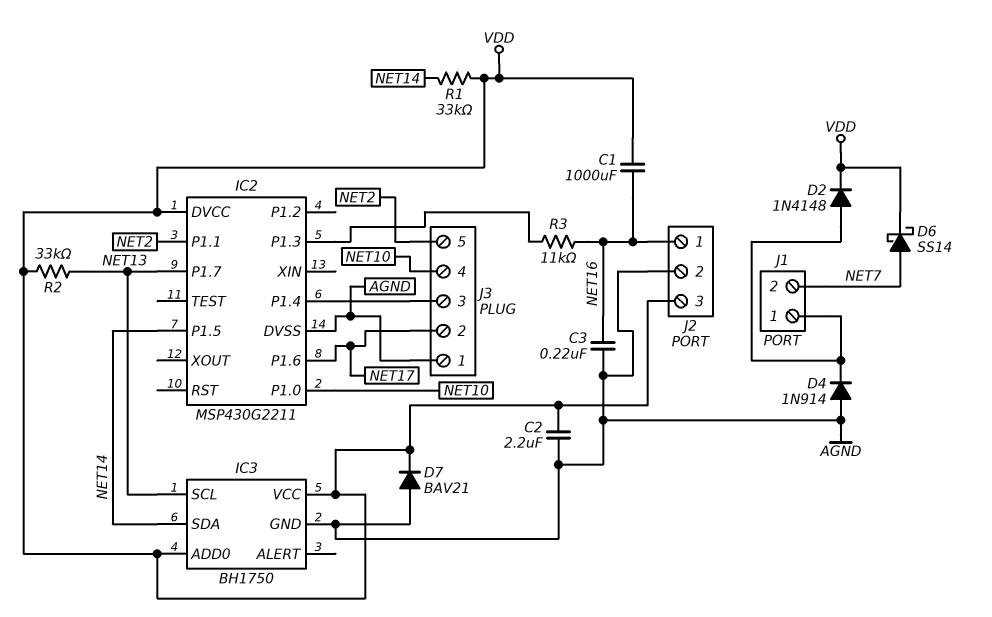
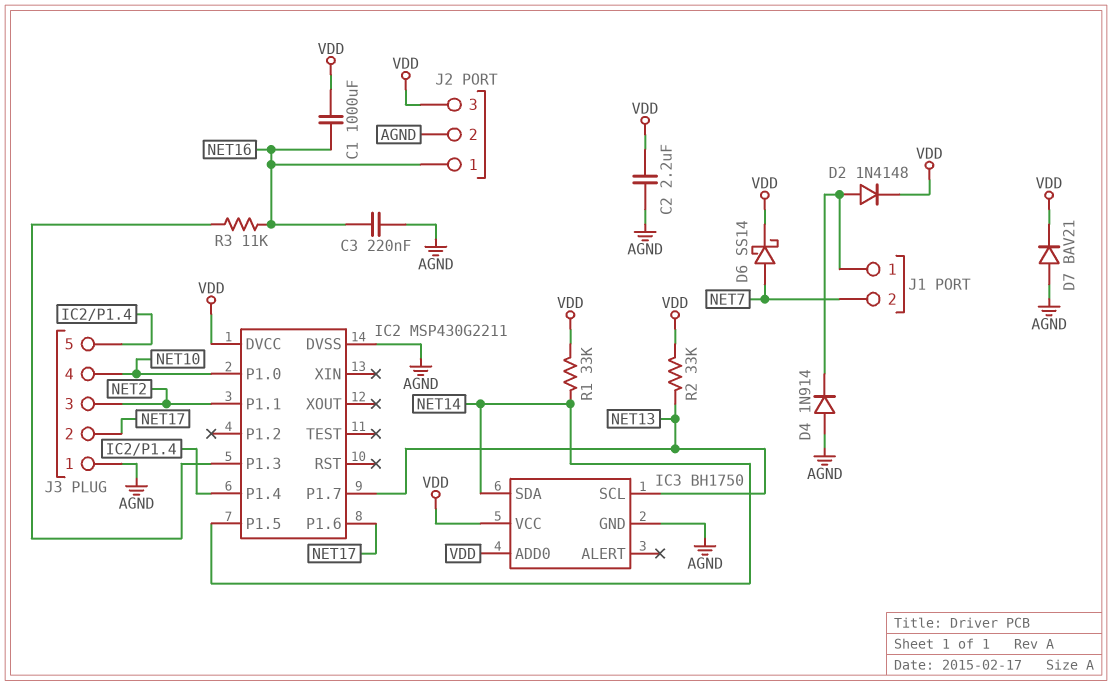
J3 pin 3: IC2/P1.4 -> NET2
J3 pin 5: NET2 -> IC2/P1.4

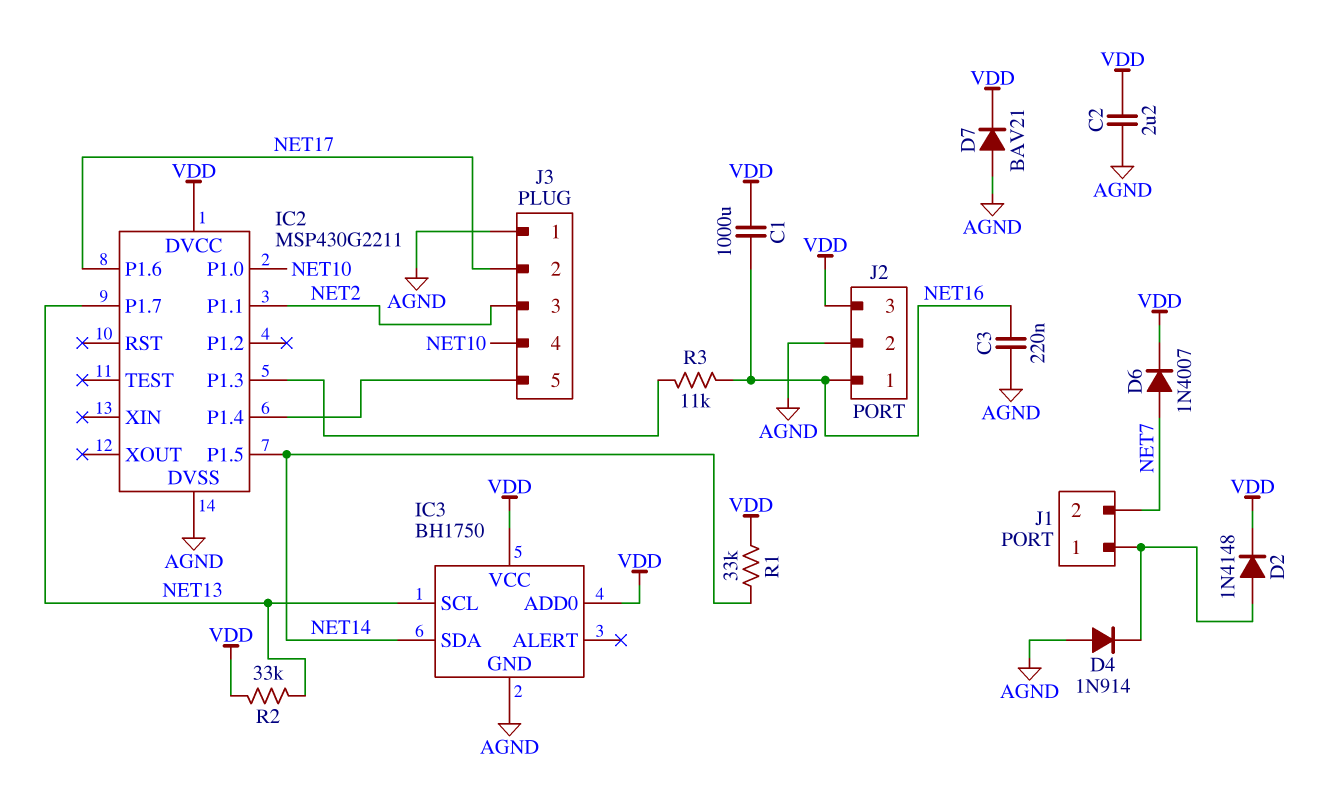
D6: schottky SS14 (A NET7, K VDD) -> diode 1N4007 (A NET7, K VDD)

